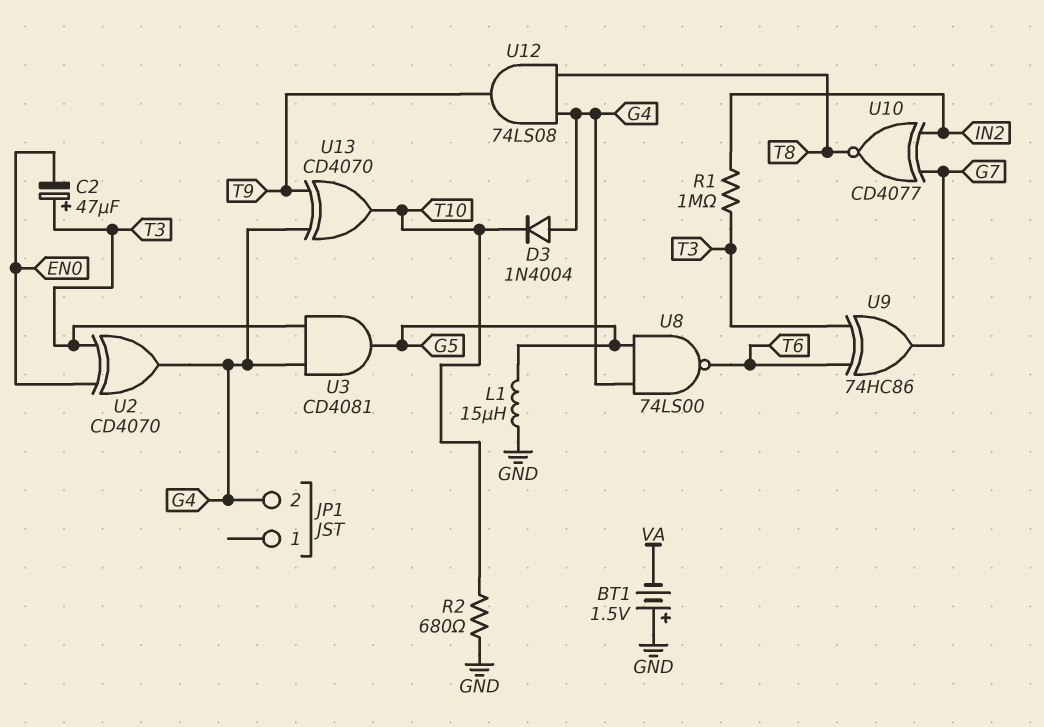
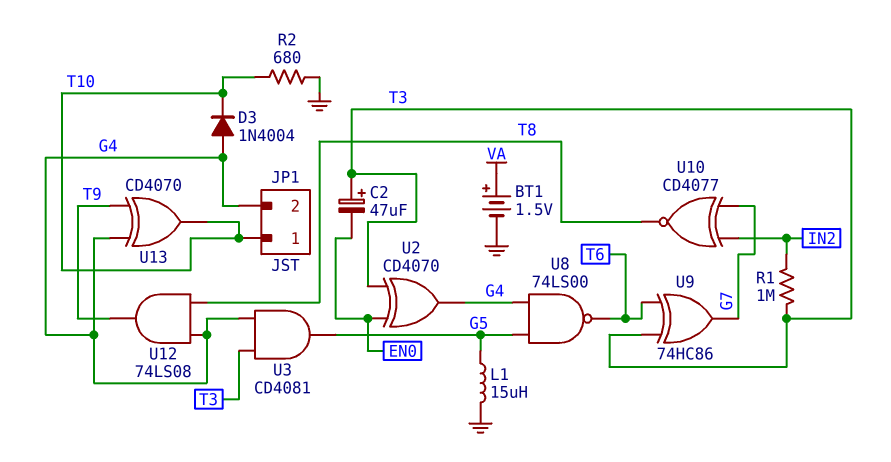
BT1: 1.5V (plus GND, minus VA) -> 1.5V (plus VA, minus GND)
JP1 pin 1: none -> T10

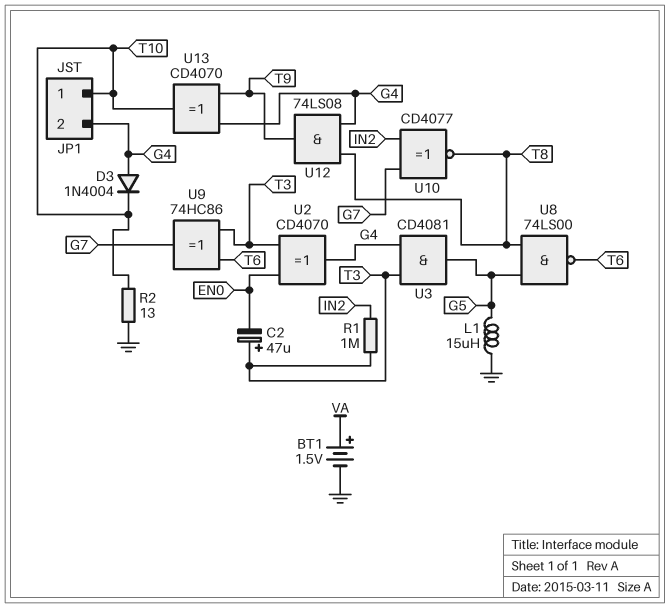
R2: 680 (GND, T10) -> 13 (GND, T10)
U8: NAND 74LS00 (in G4, in G5, out T6) -> NAND 74LS00 (in G5, in T8, out T6)

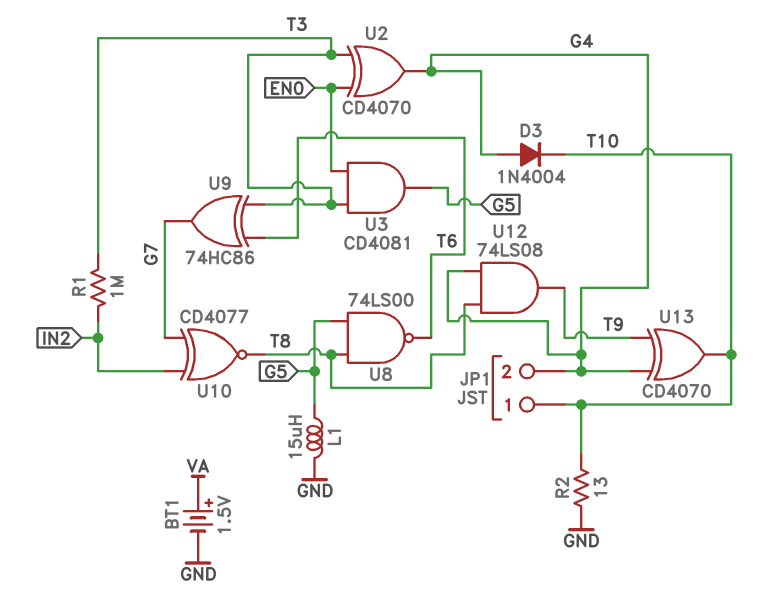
C2: 47uF (plus T3, minus EN0) -> none
U3: AND CD4081 (in G4, in T3, out G5) -> AND CD4081 (in EN0, in T3, out G5)

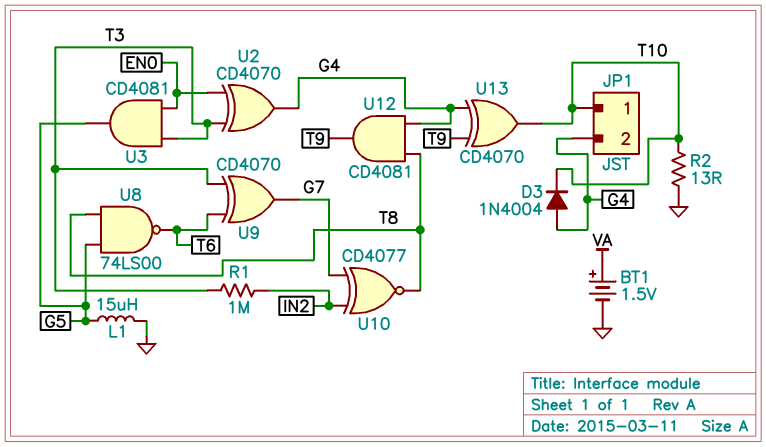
U9: XOR 74HC86 (in T3, in T6, out G7) -> XOR CD4070 (in T3, in T6, out G7)
U12: AND 74LS08 (in G4, in T8, out T9) -> AND CD4081 (in G4, in T8, out T9)

